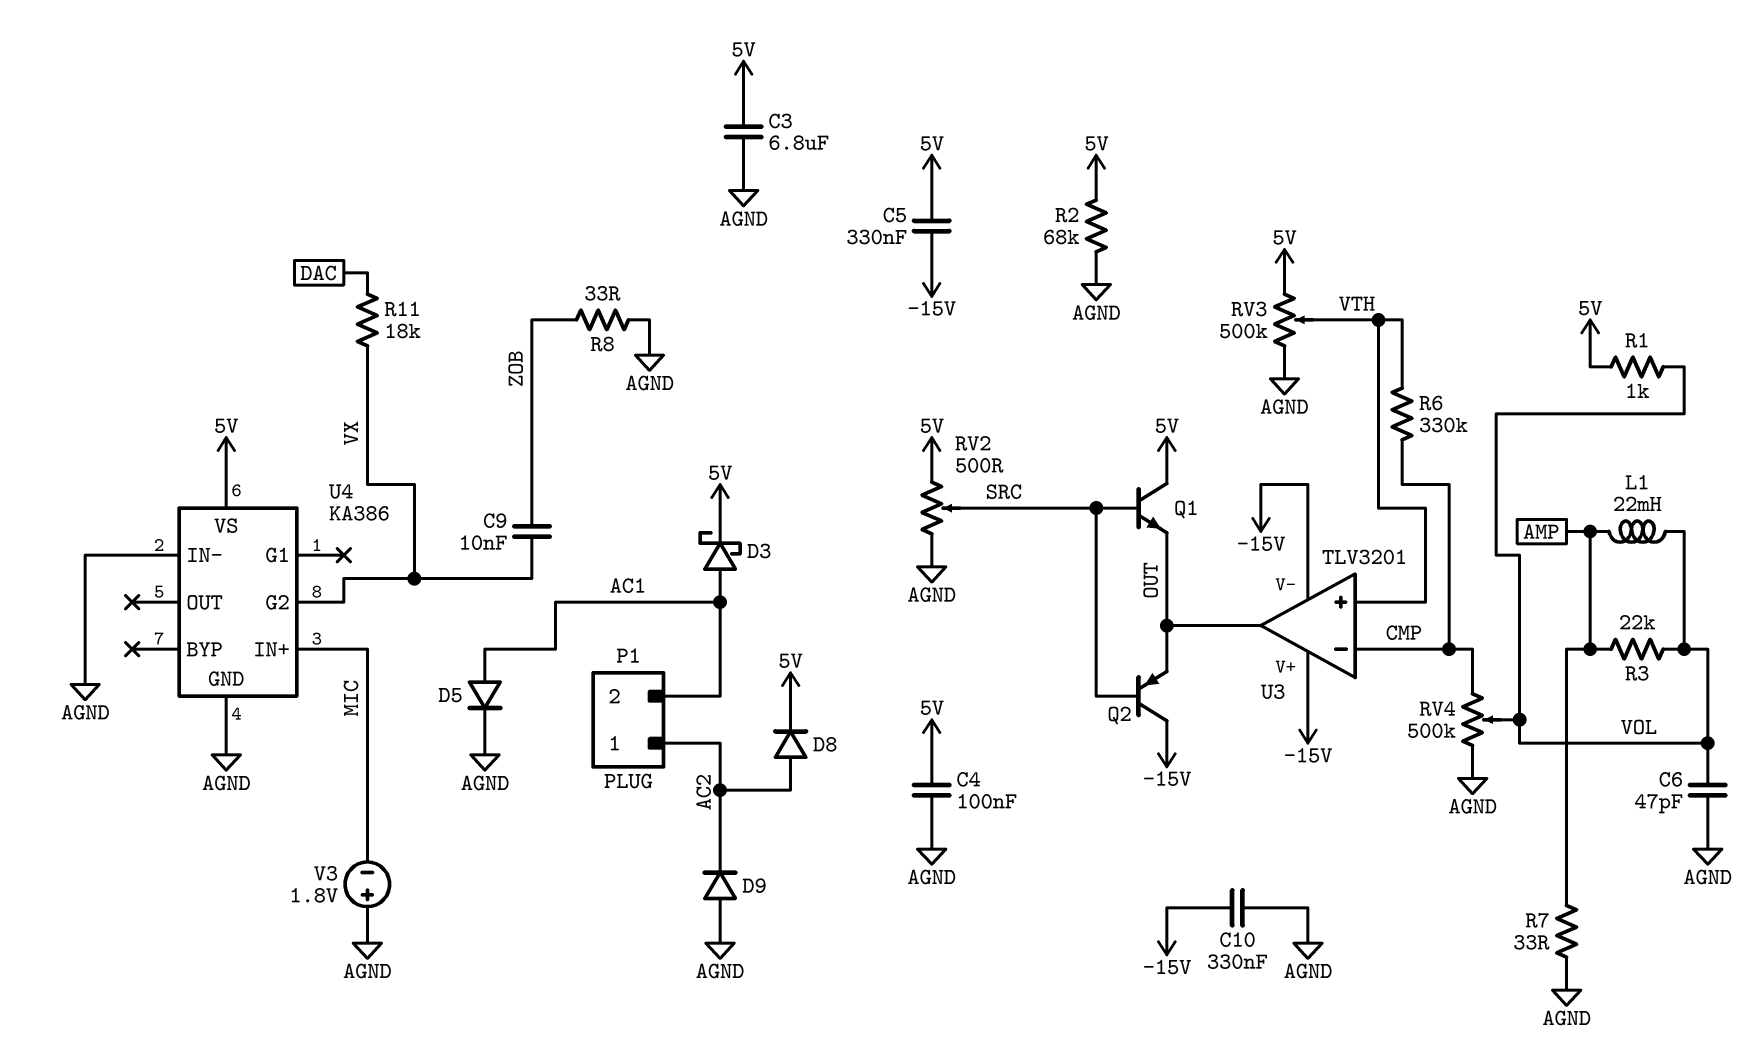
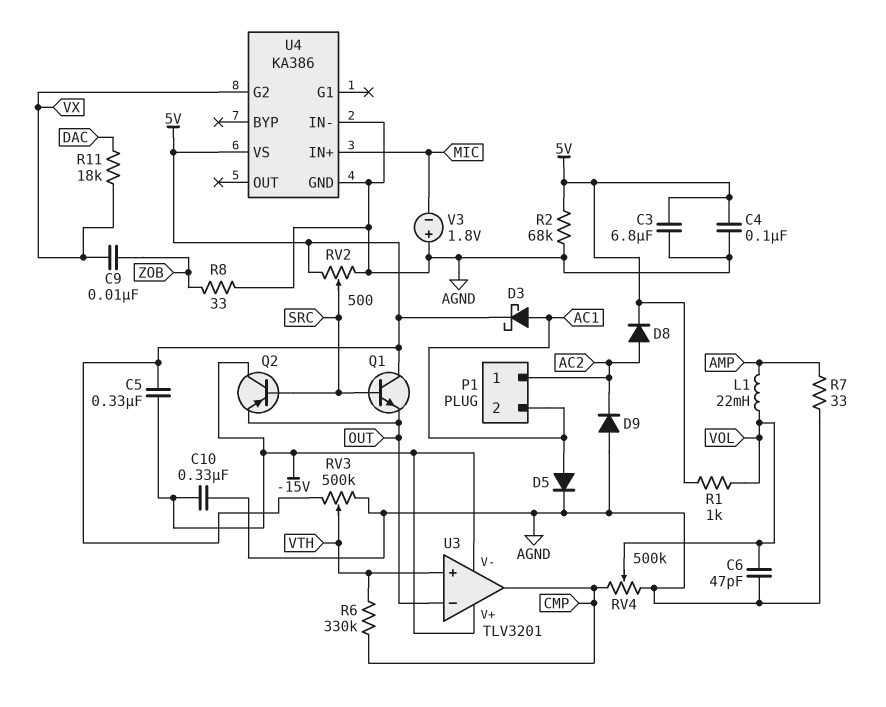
R3: 22k (AMP, VOL) -> none
U3 pin in-: CMP -> OUT
U3 pin out: OUT -> CMP

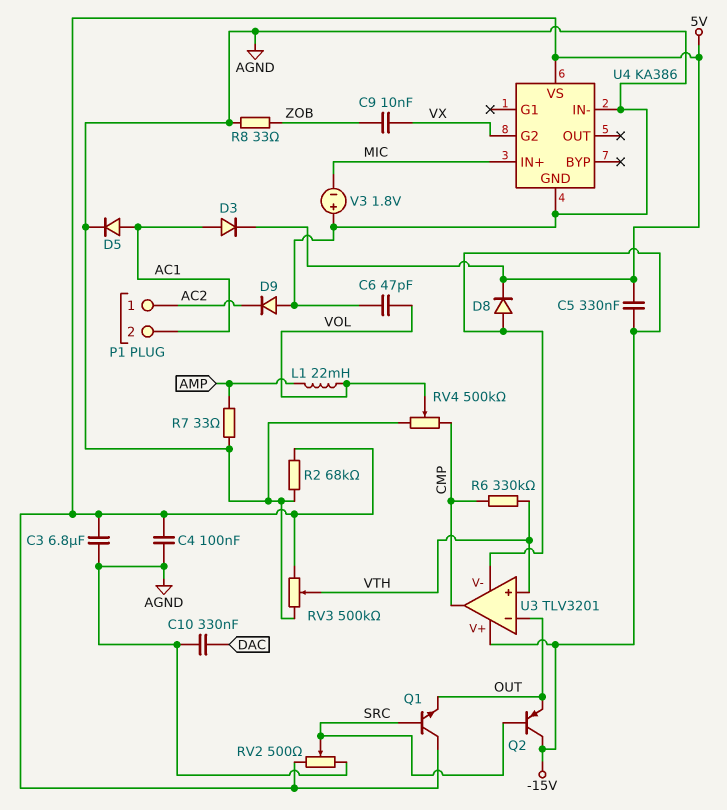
C10: 330nF (-15V, AGND) -> 330nF (AGND, DAC)
D3: schottky (A AC1, K 5V) -> diode (A AC1, K 5V)
D8: diode (A AC2, K 5V) -> diode (A -15V, K 5V)
R1: 1k (5V, VOL) -> none
R11: 18k (DAC, VX) -> none

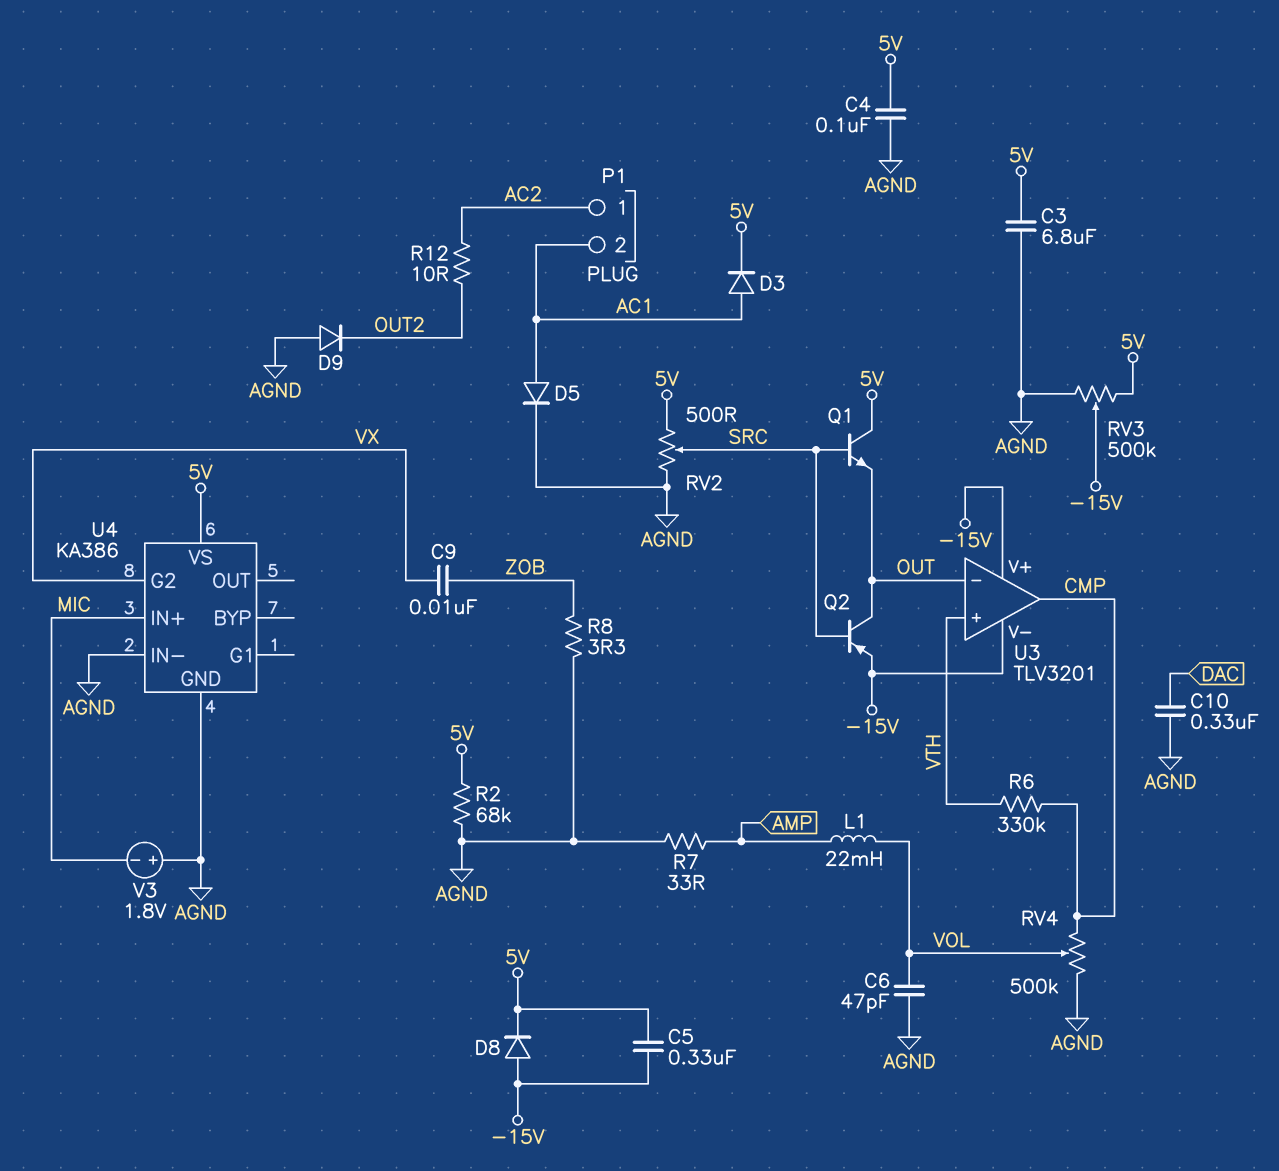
D9: diode (A AGND, K AC2) -> diode (A AGND, K OUT2)
Q2: PNP (B SRC, C -15V, E OUT) -> PNP (B SRC, C OUT, E -15V)
R8: 33 (AGND, ZOB) -> 3.3 (AGND, ZOB)
R12: none -> 10 (AC2, OUT2)
RV3: 500k (5V, AGND, wiper VTH) -> 500k (5V, AGND, wiper -15V)

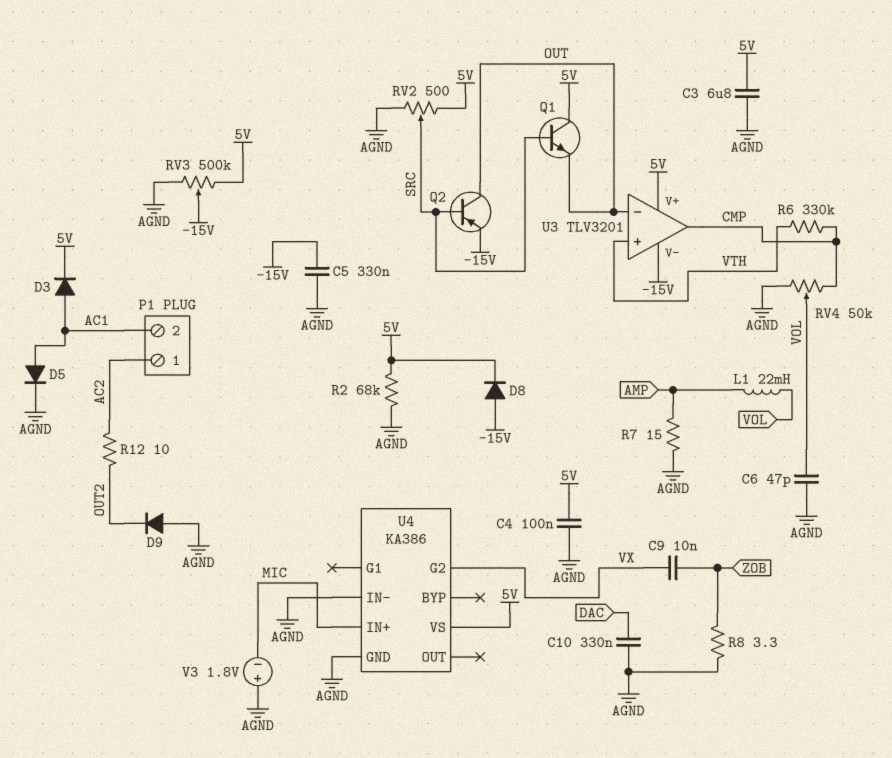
C5: 330nF (-15V, 5V) -> 330nF (-15V, AGND)
R7: 33 (AGND, AMP) -> 15 (AGND, AMP)
RV4: 500k (AGND, CMP, wiper VOL) -> 50k (AGND, CMP, wiper VOL)
U3 pin V+: -15V -> 5V

